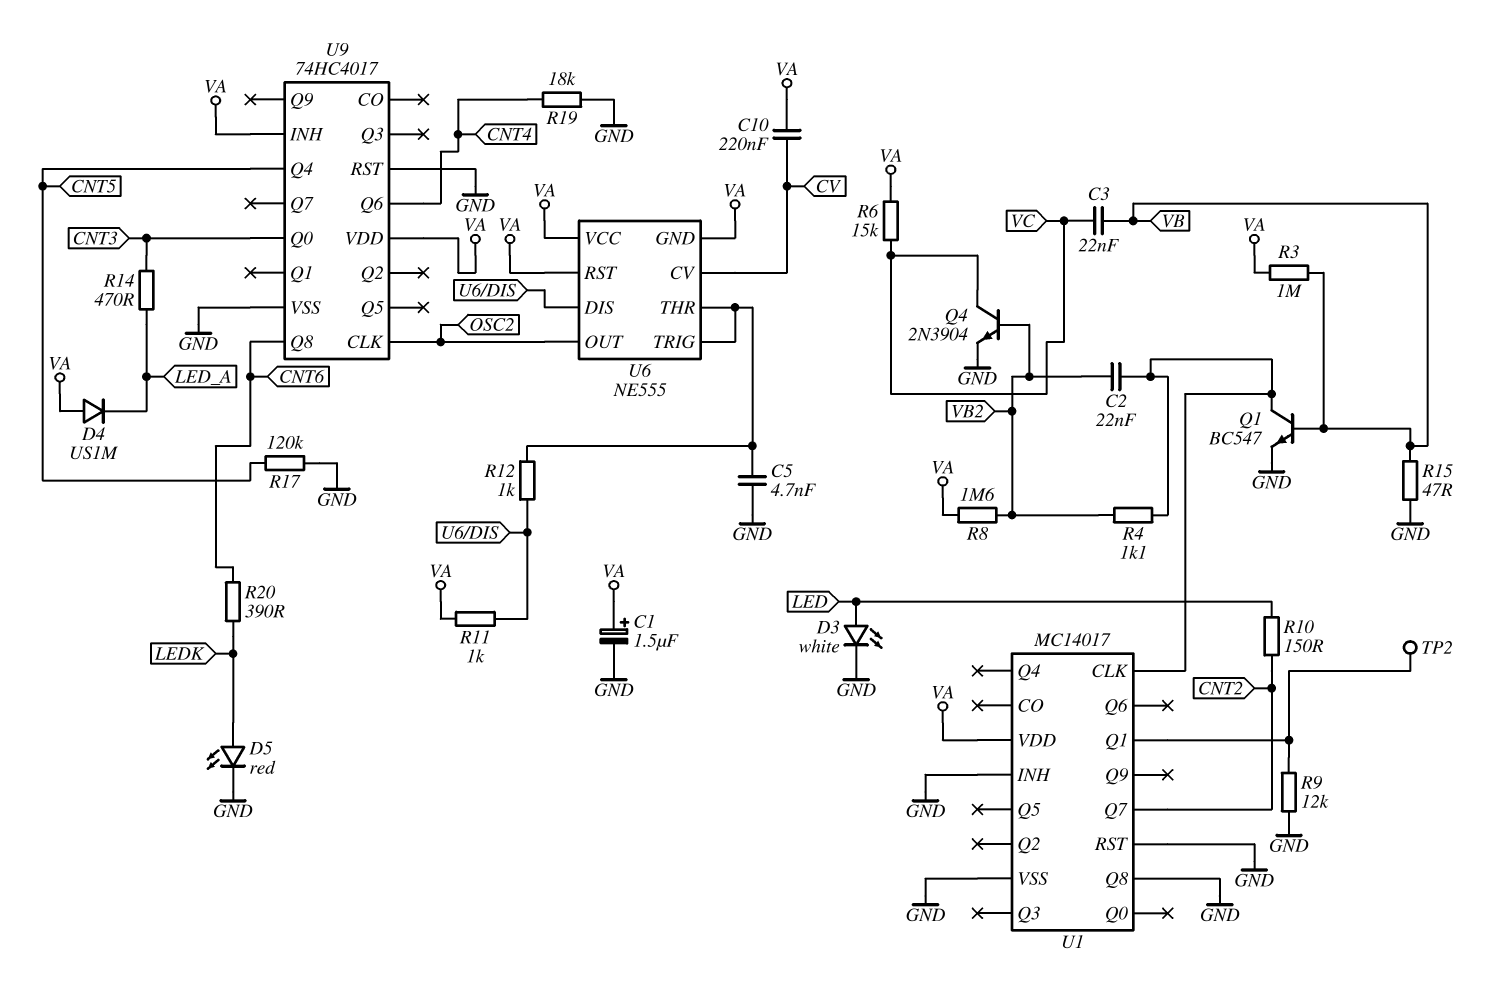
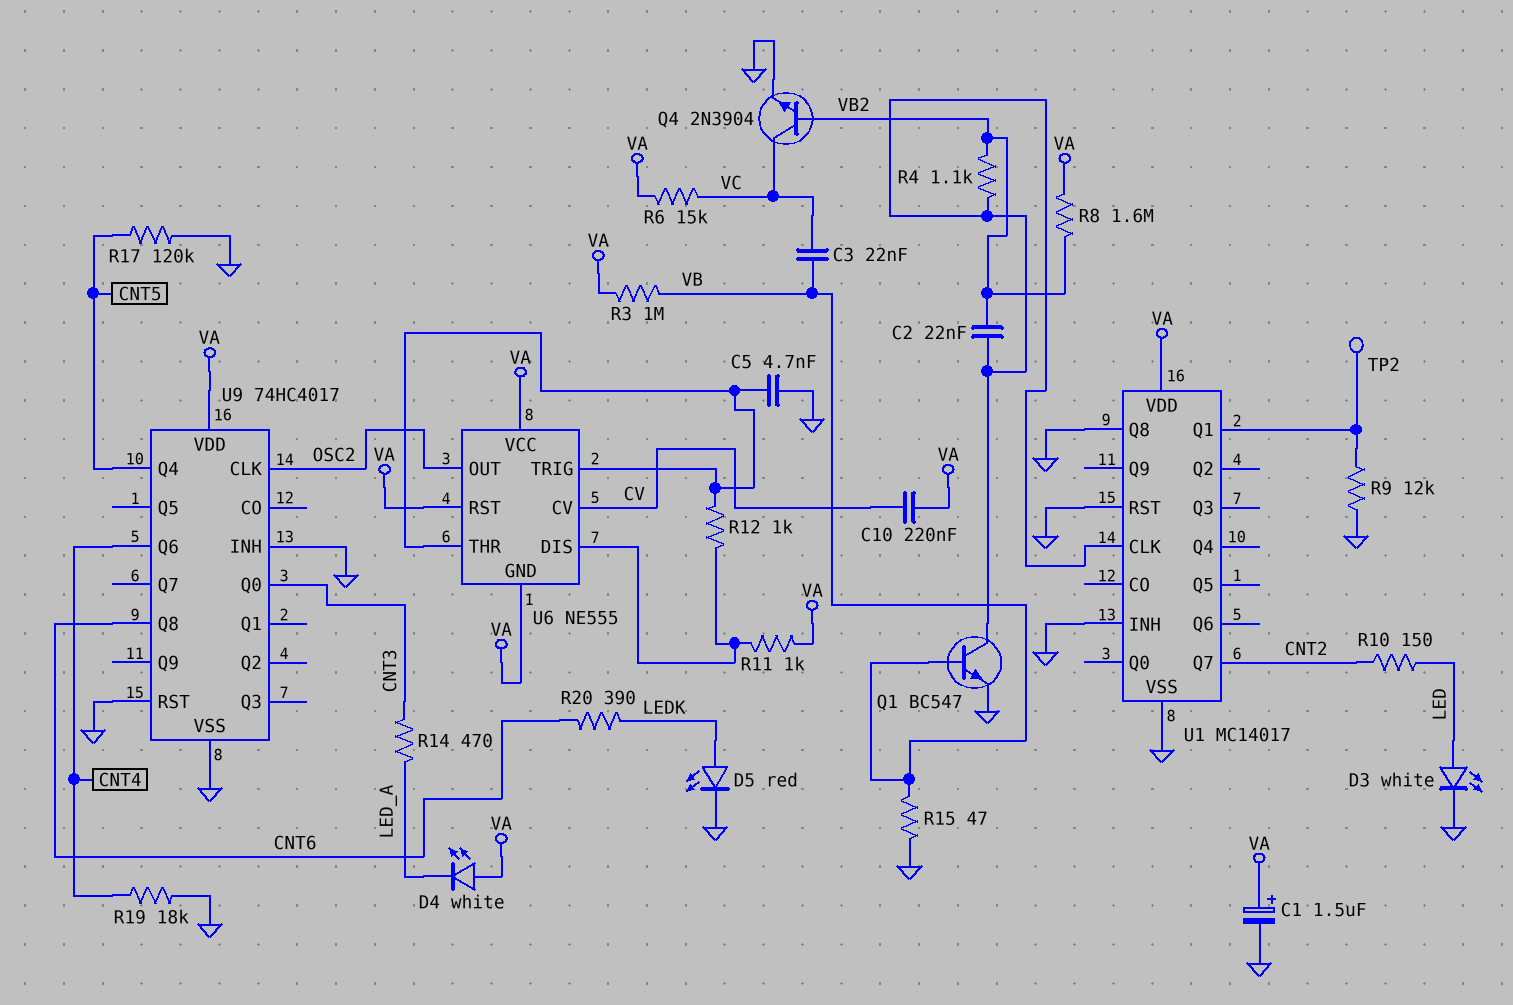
D4: diode US1M (A VA, K LED_A) -> LED white (A VA, K LED_A)
U9 pin INH: VA -> GND

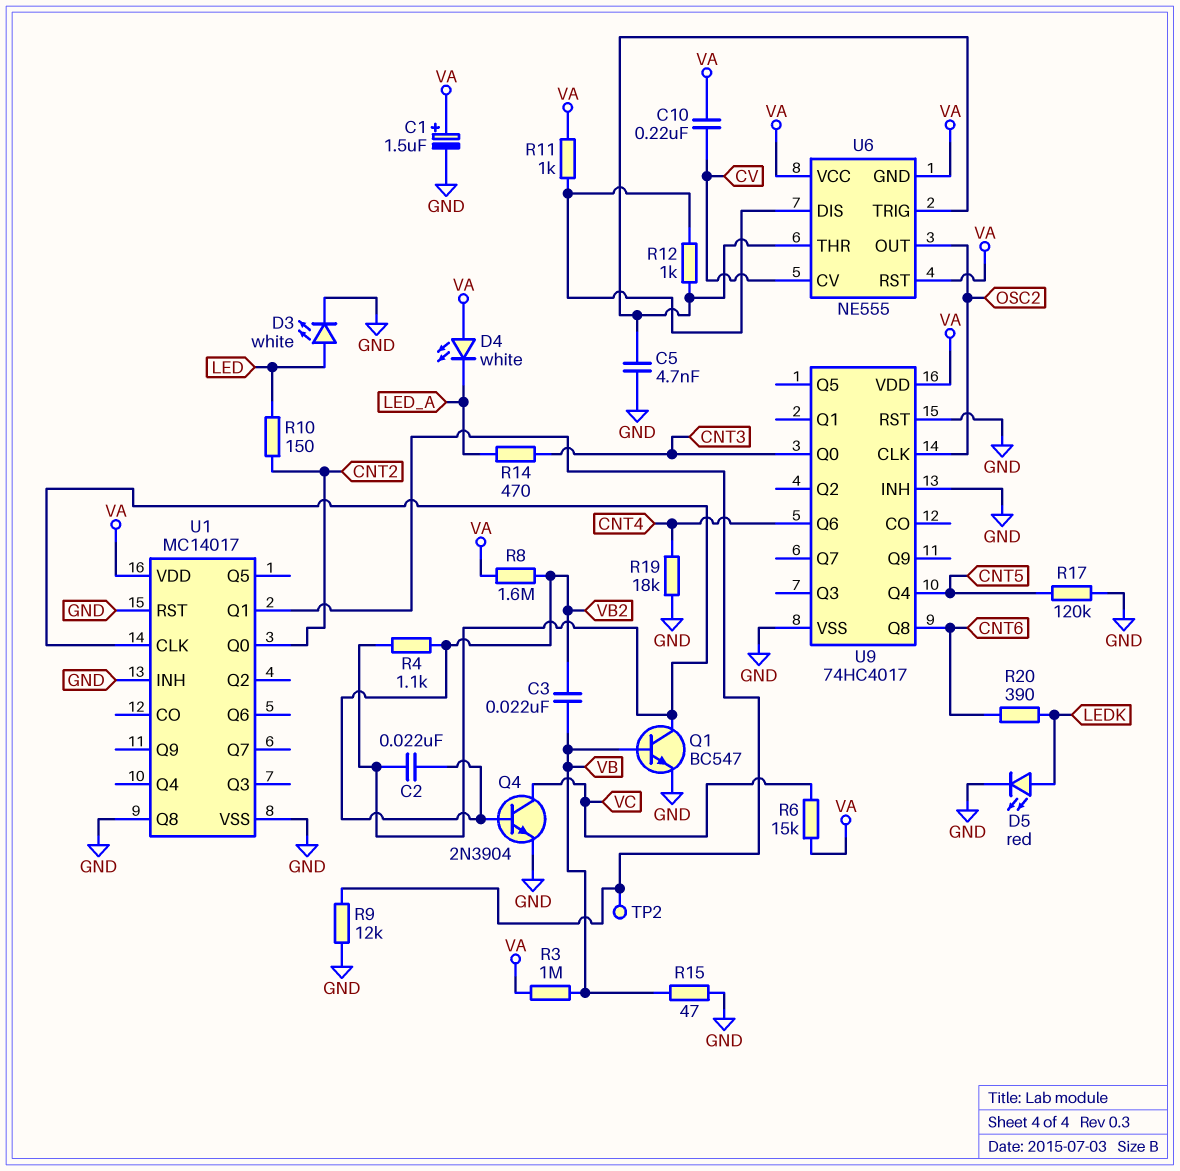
C3: 22nF (VB, VC) -> 22nF (VB, VB2)
U1 pin Q0: none -> CNT2
U1 pin Q7: CNT2 -> none

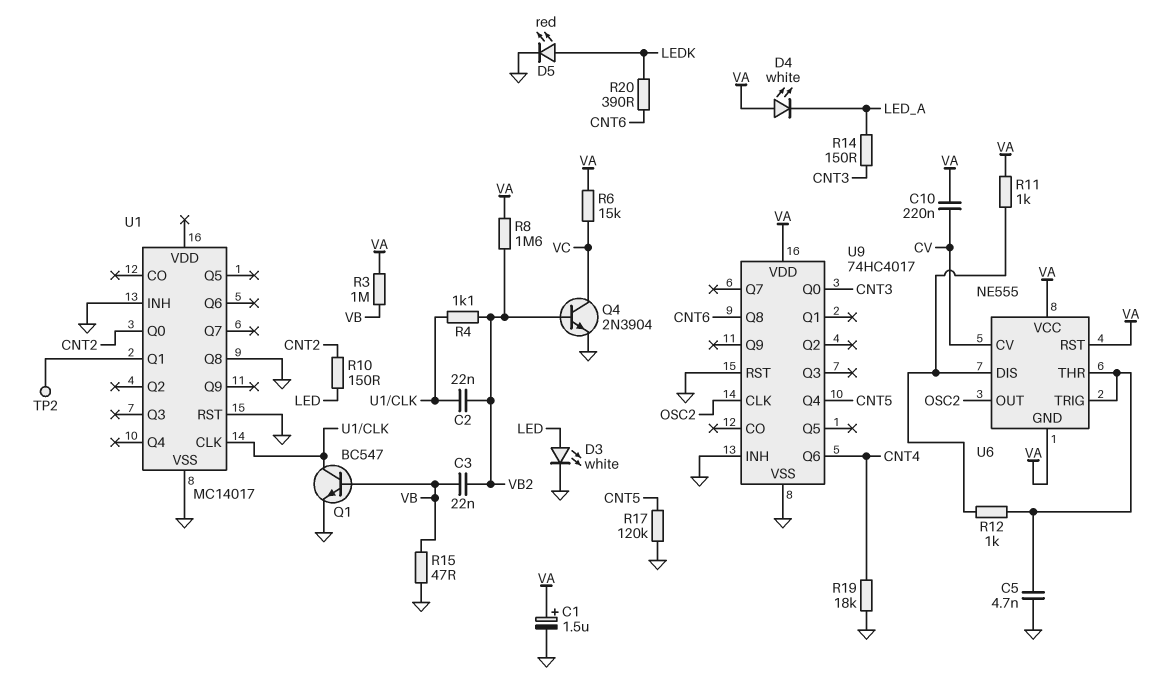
R9: 12k (GND, U1/Q1) -> none
R14: 470 (CNT3, LED_A) -> 150 (CNT3, LED_A)
U1 pin VDD: VA -> none

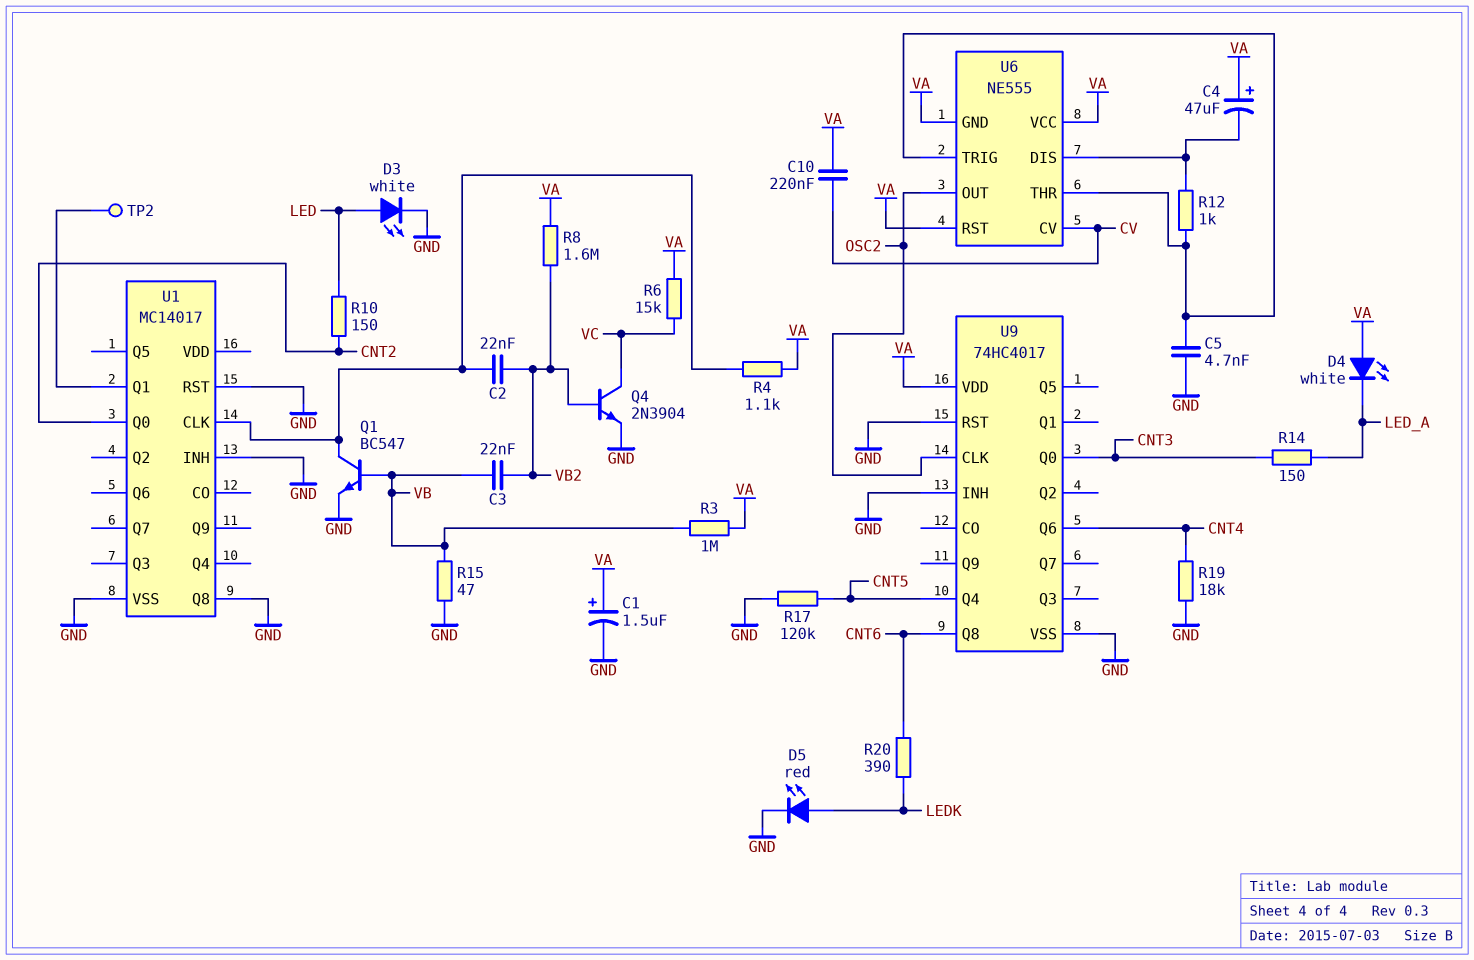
C4: none -> 47uF (plus VA, minus U6/DIS)
R4: 1.1k (U1/CLK, VB2) -> 1.1k (U1/CLK, VA)
R11: 1k (U6/DIS, VA) -> none

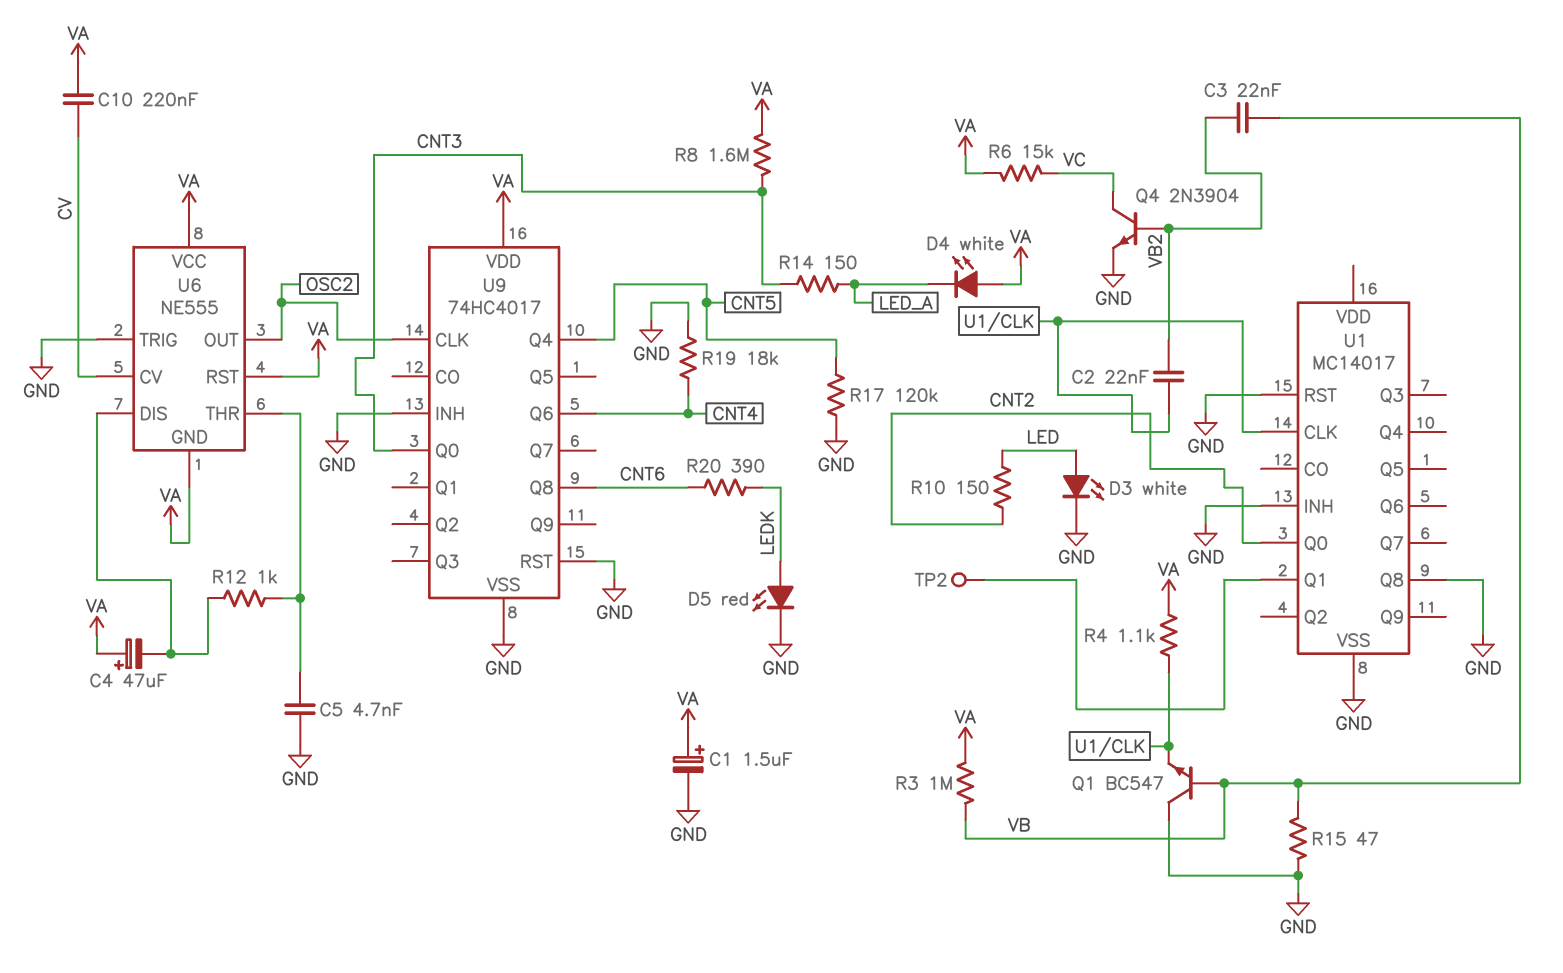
Q1: NPN BC547 (B VB, C U1/CLK, E GND) -> NPN BC547 (B VB, C GND, E U1/CLK)
R8: 1.6M (VA, VB2) -> 1.6M (CNT3, VA)
U6 pin TRIG: U6/THR -> GND

